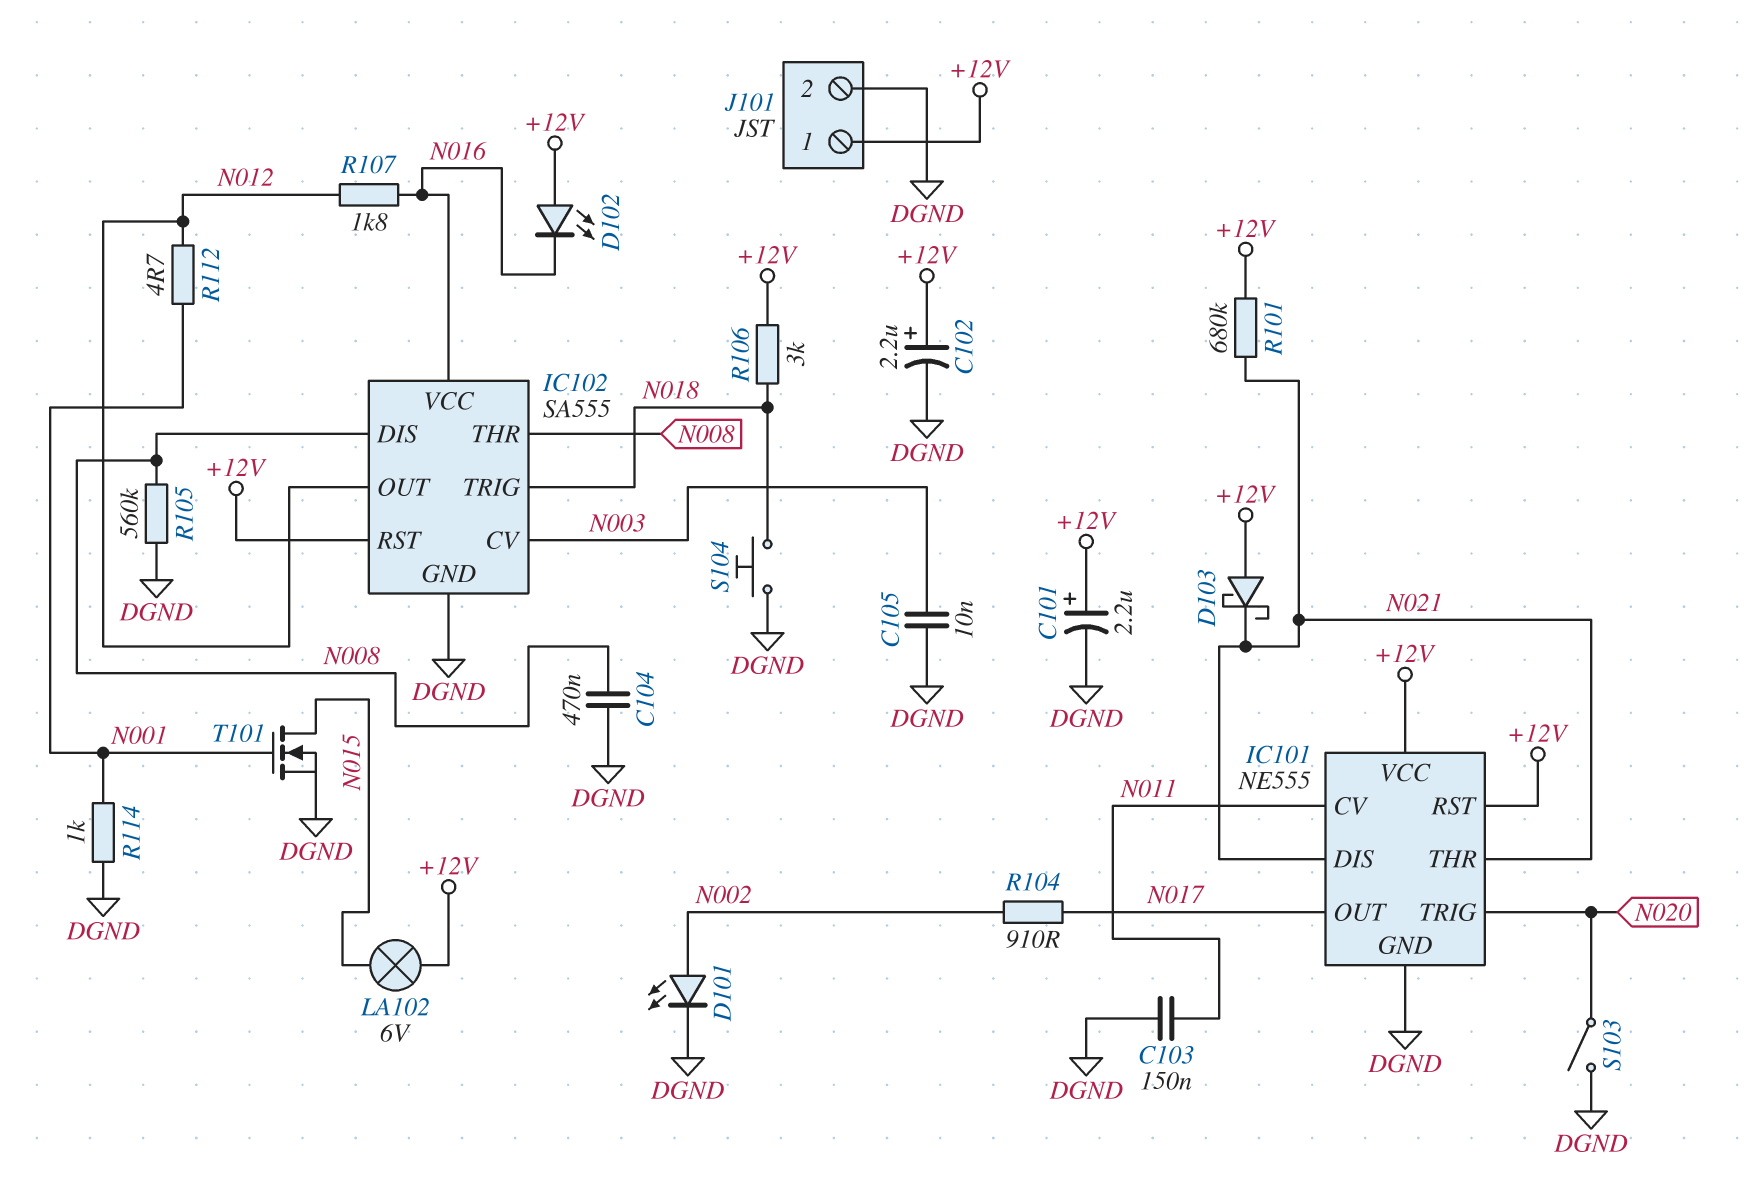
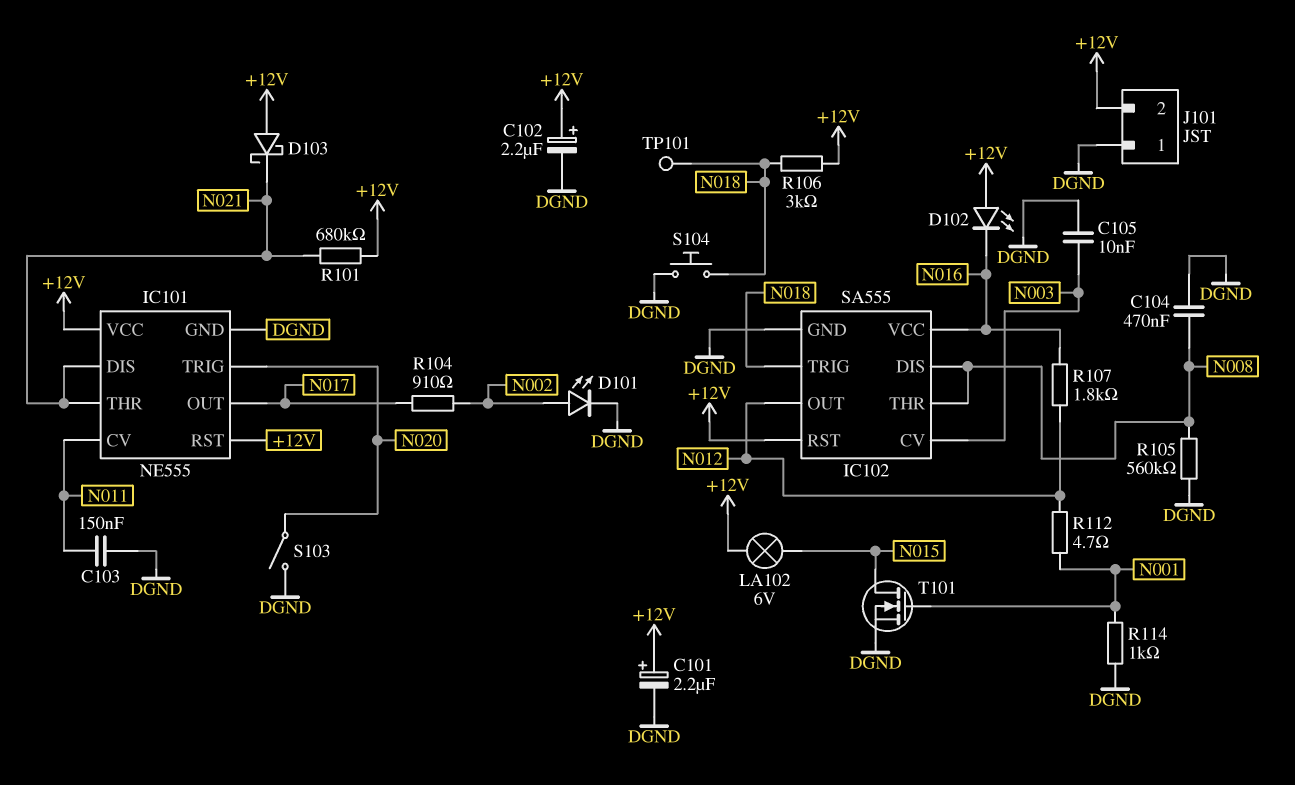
J101 pin 1: +12V -> DGND
J101 pin 2: DGND -> +12V
TP101: none -> test point (N018)

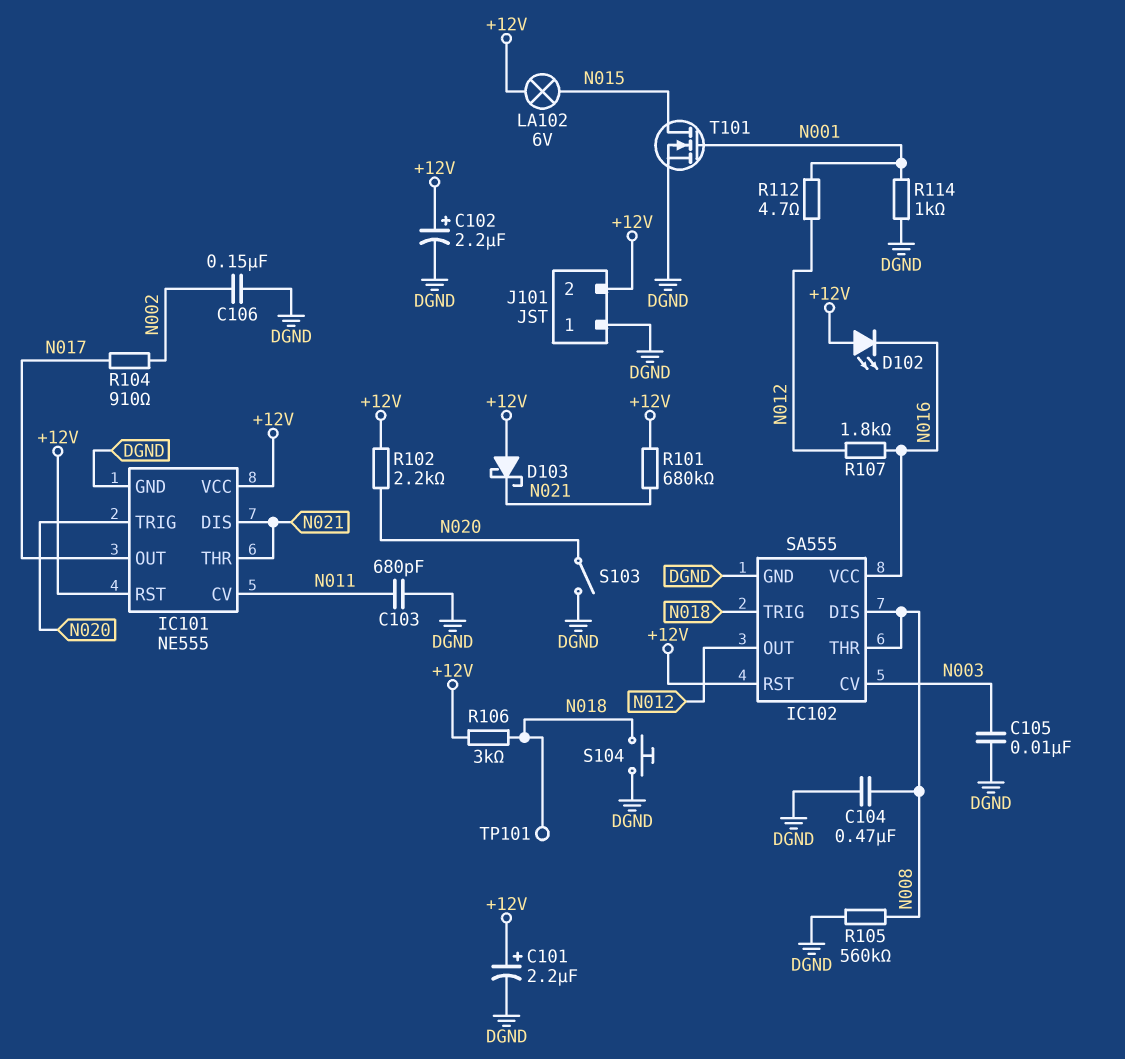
C103: 150nF (DGND, N011) -> 680pF (DGND, N011)
C106: none -> 150nF (DGND, N002)
D101: LED (A N002, K DGND) -> none
R102: none -> 2.2k (+12V, N020)

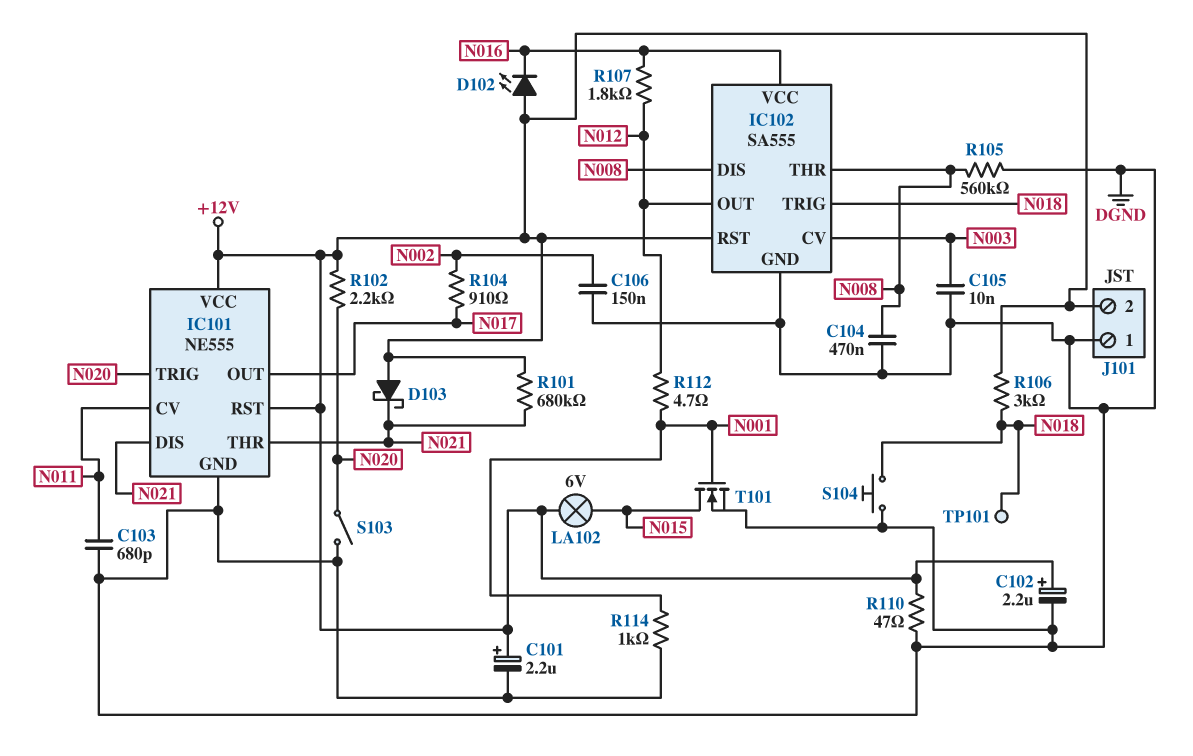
R110: none -> 47 (+12V, DGND)

